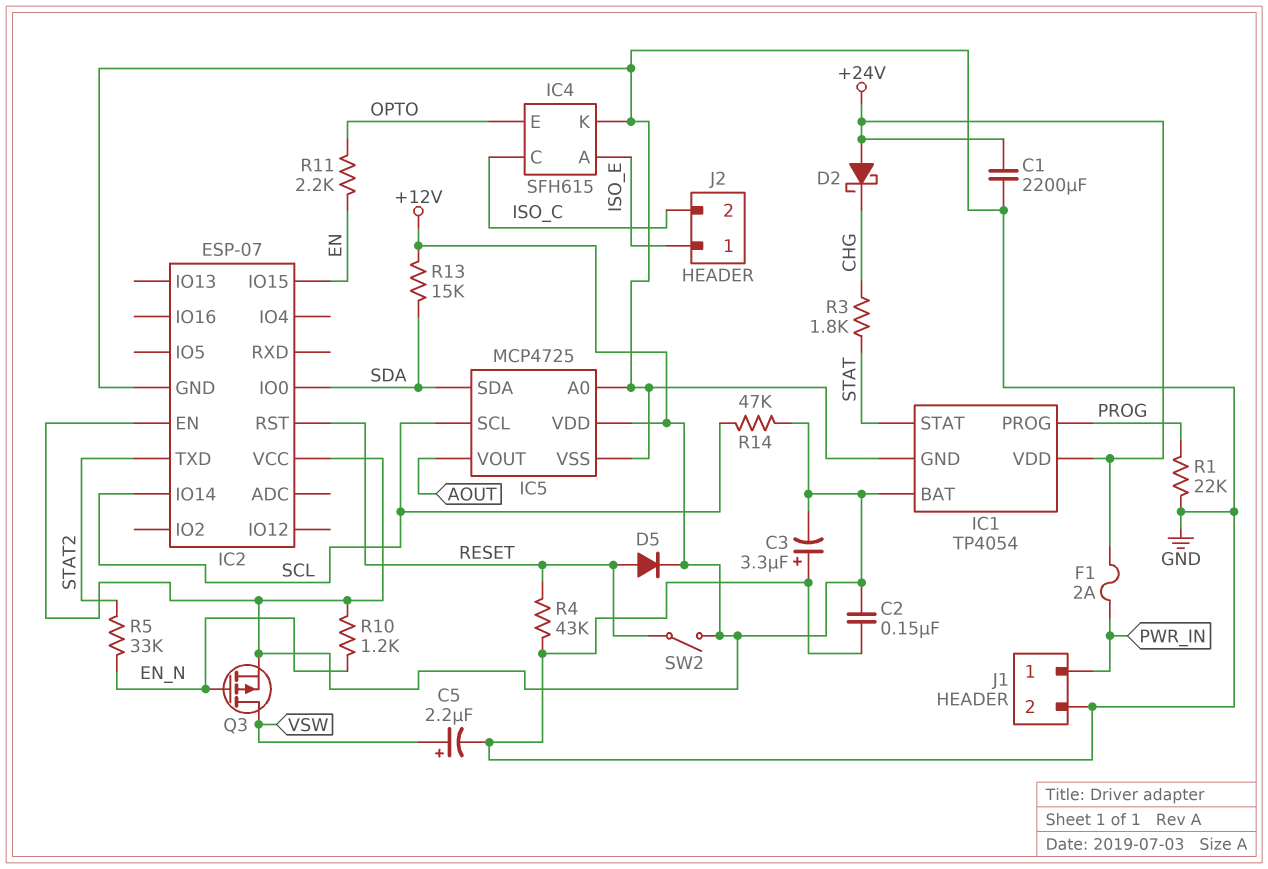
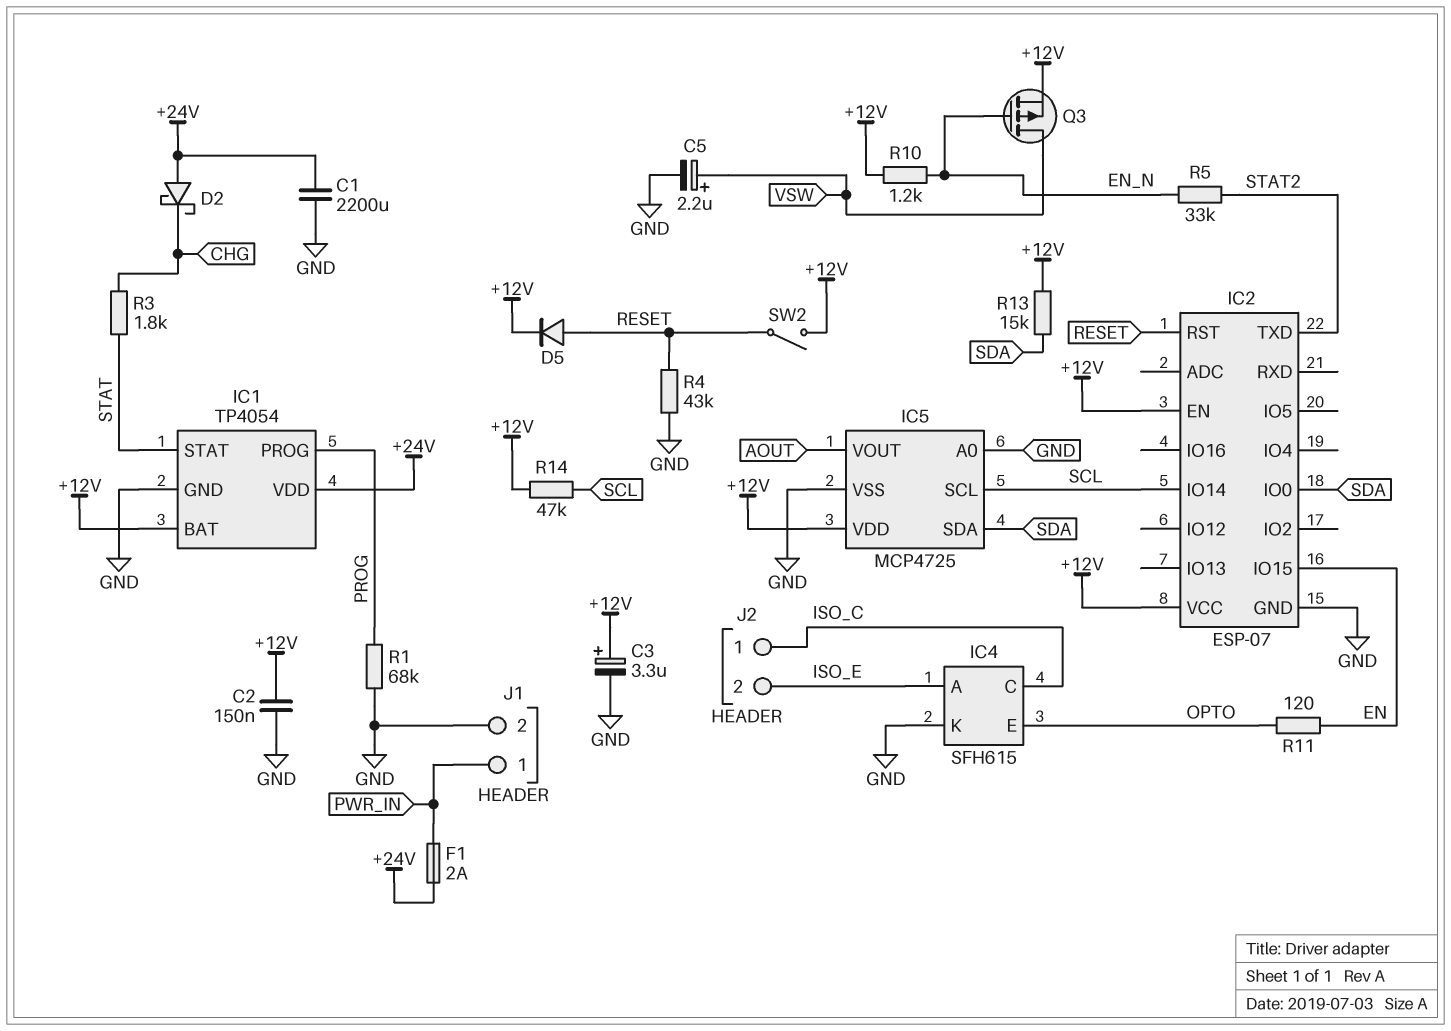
C3: 3.3uF (plus GND, minus +12V) -> 3.3uF (plus +12V, minus GND)
J2 pin 1: ISO_E -> ISO_C
J2 pin 2: ISO_C -> ISO_E
R1: 22k (GND, PROG) -> 68k (GND, PROG)
R11: 2.2k (EN, OPTO) -> 120 (EN, OPTO)

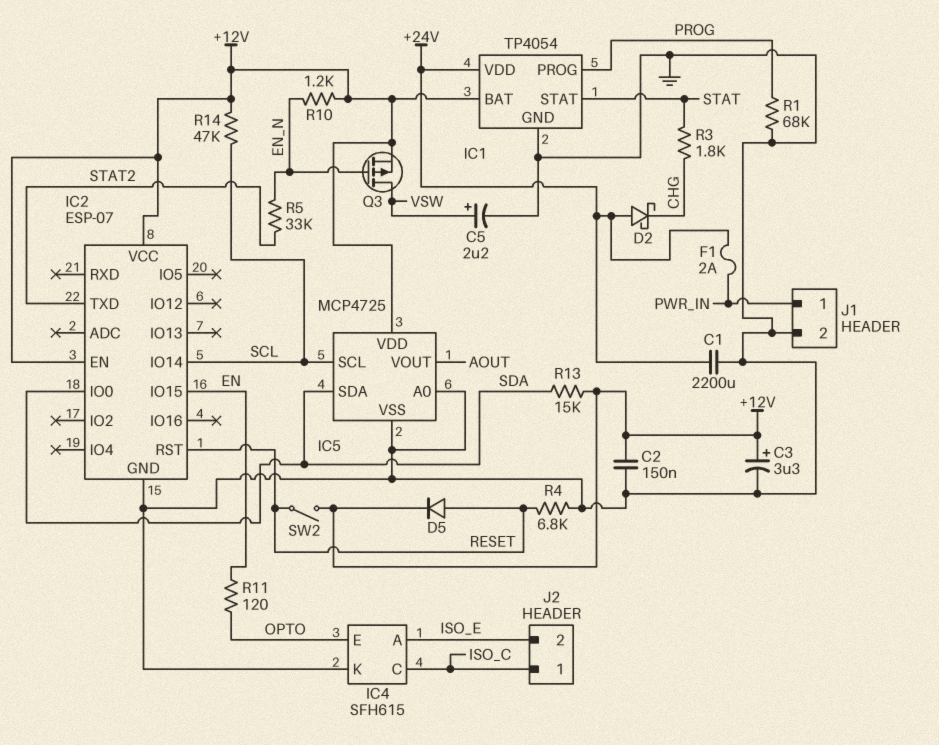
R4: 43k (GND, RESET) -> 6.8k (GND, RESET)

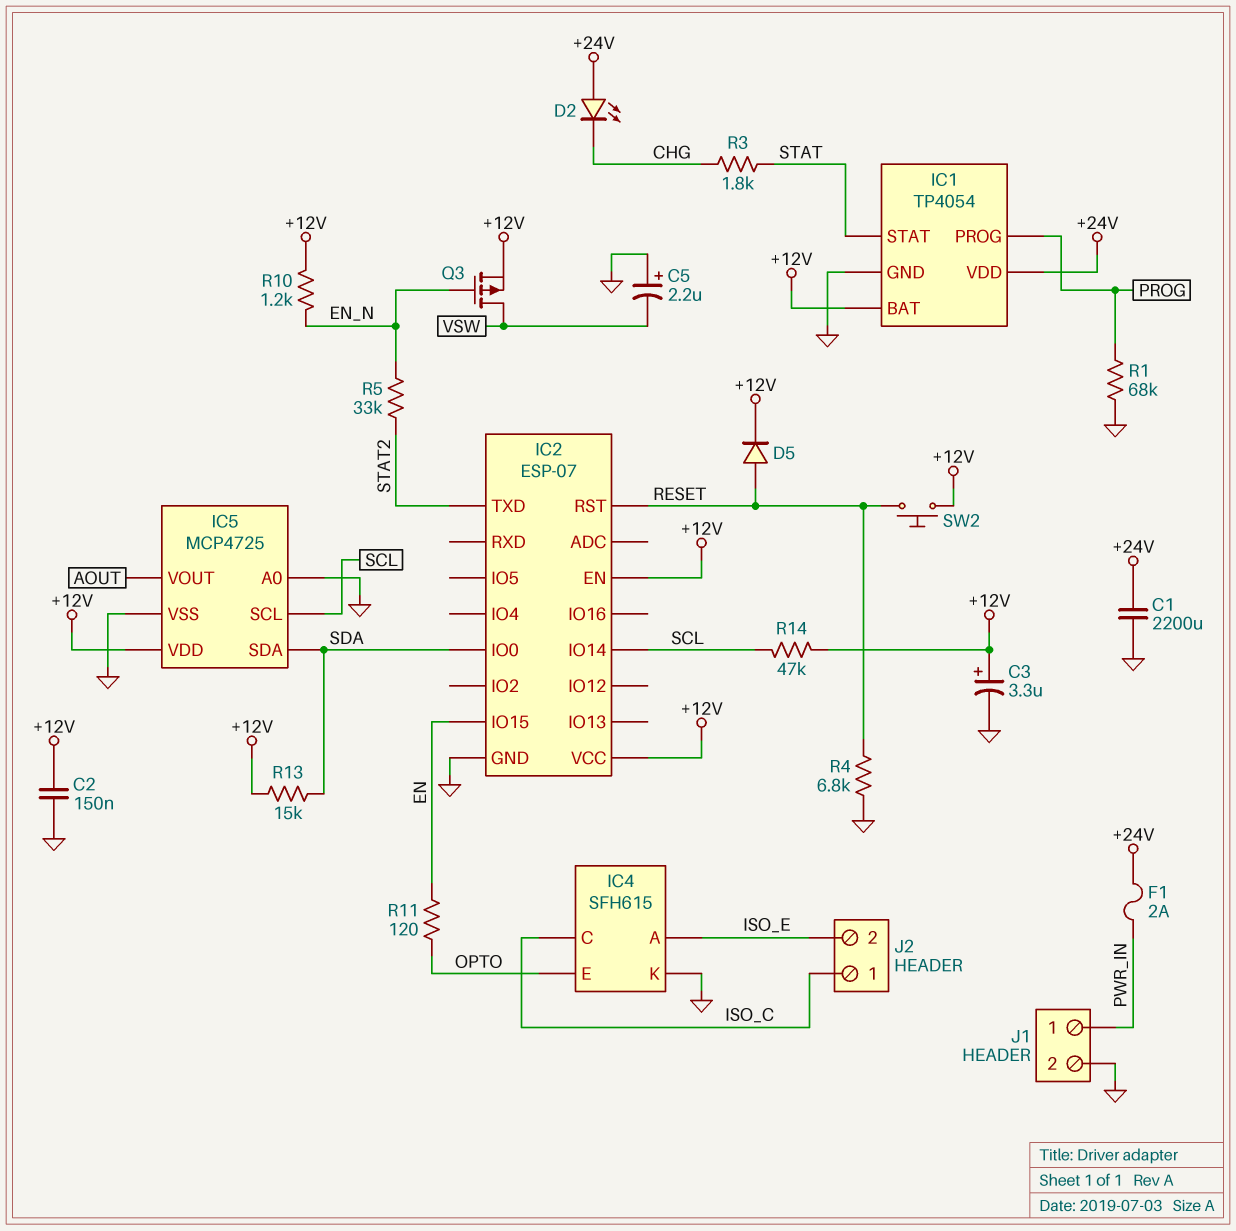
C5: 2.2uF (plus VSW, minus GND) -> 2.2uF (plus GND, minus VSW)
D2: schottky (A +24V, K CHG) -> LED (A +24V, K CHG)
SW2: switch (+12V, RESET) -> button (+12V, RESET)

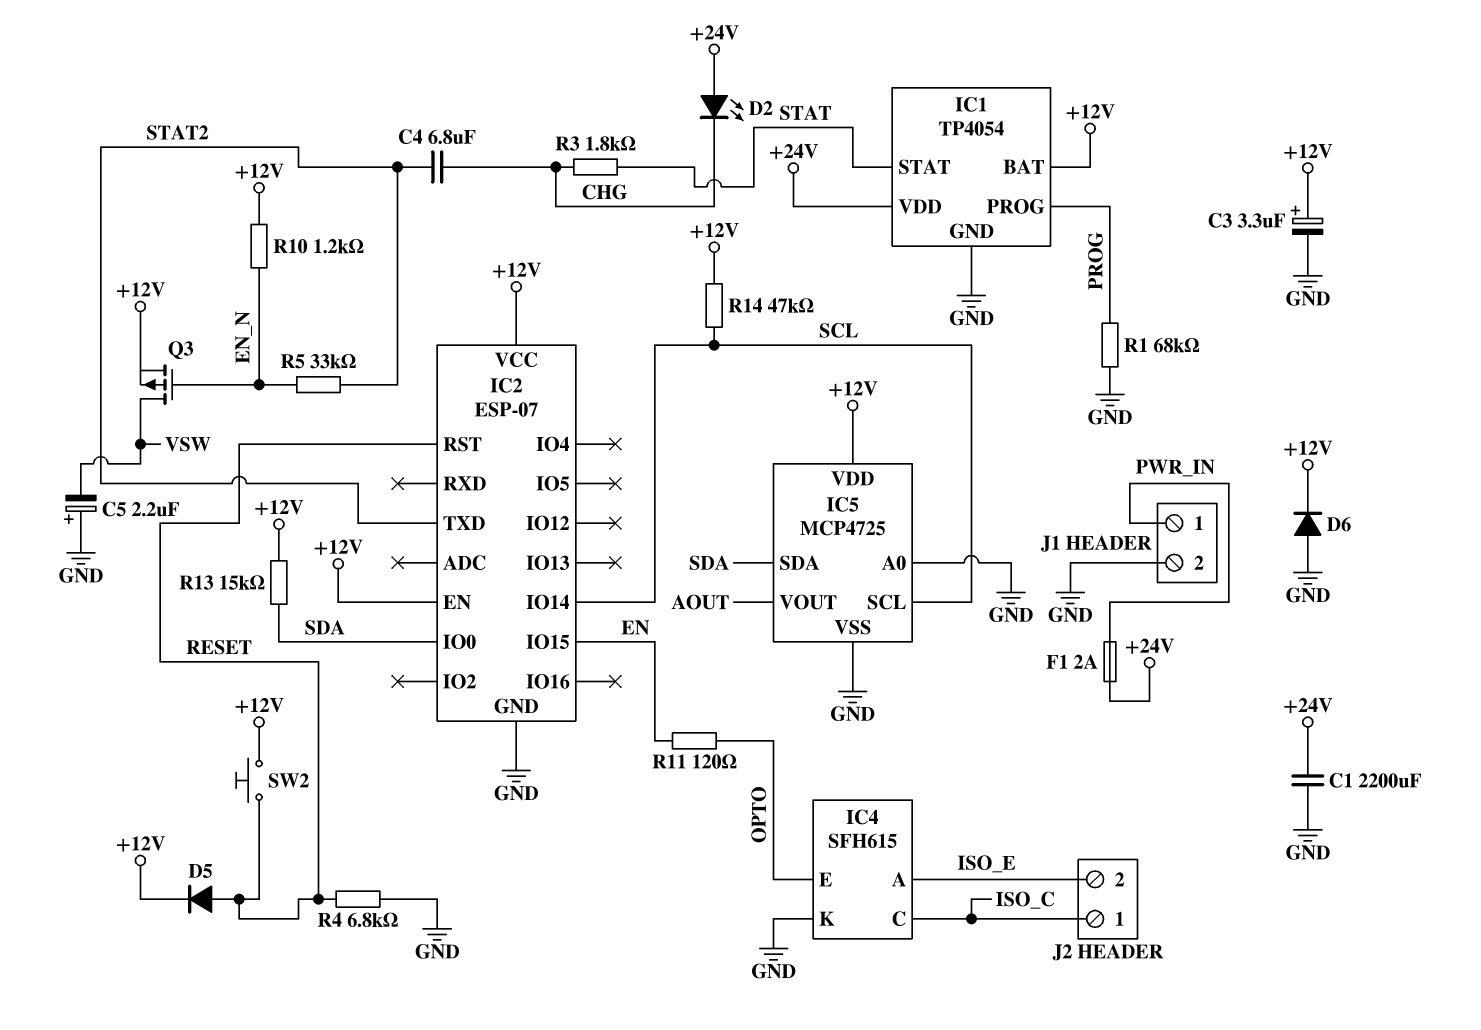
C2: 150nF (+12V, GND) -> none
C4: none -> 6.8uF (CHG, STAT2)
D6: none -> diode (A GND, K +12V)

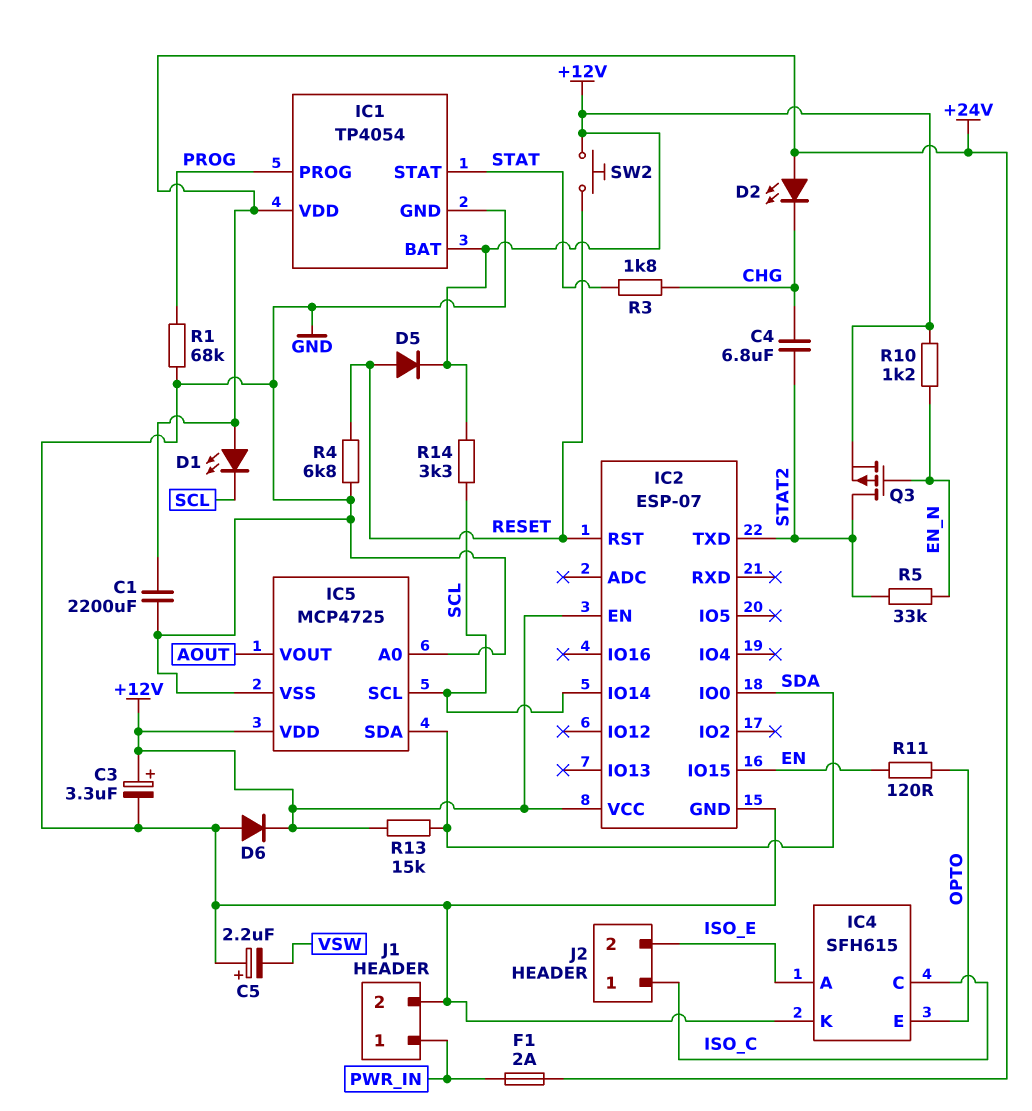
D1: none -> LED (A +24V, K SCL)
Q3: PMOS (G EN_N, D VSW, S +12V) -> PMOS (G EN_N, D STAT2, S +12V)
R14: 47k (+12V, SCL) -> 3.3k (+12V, SCL)

